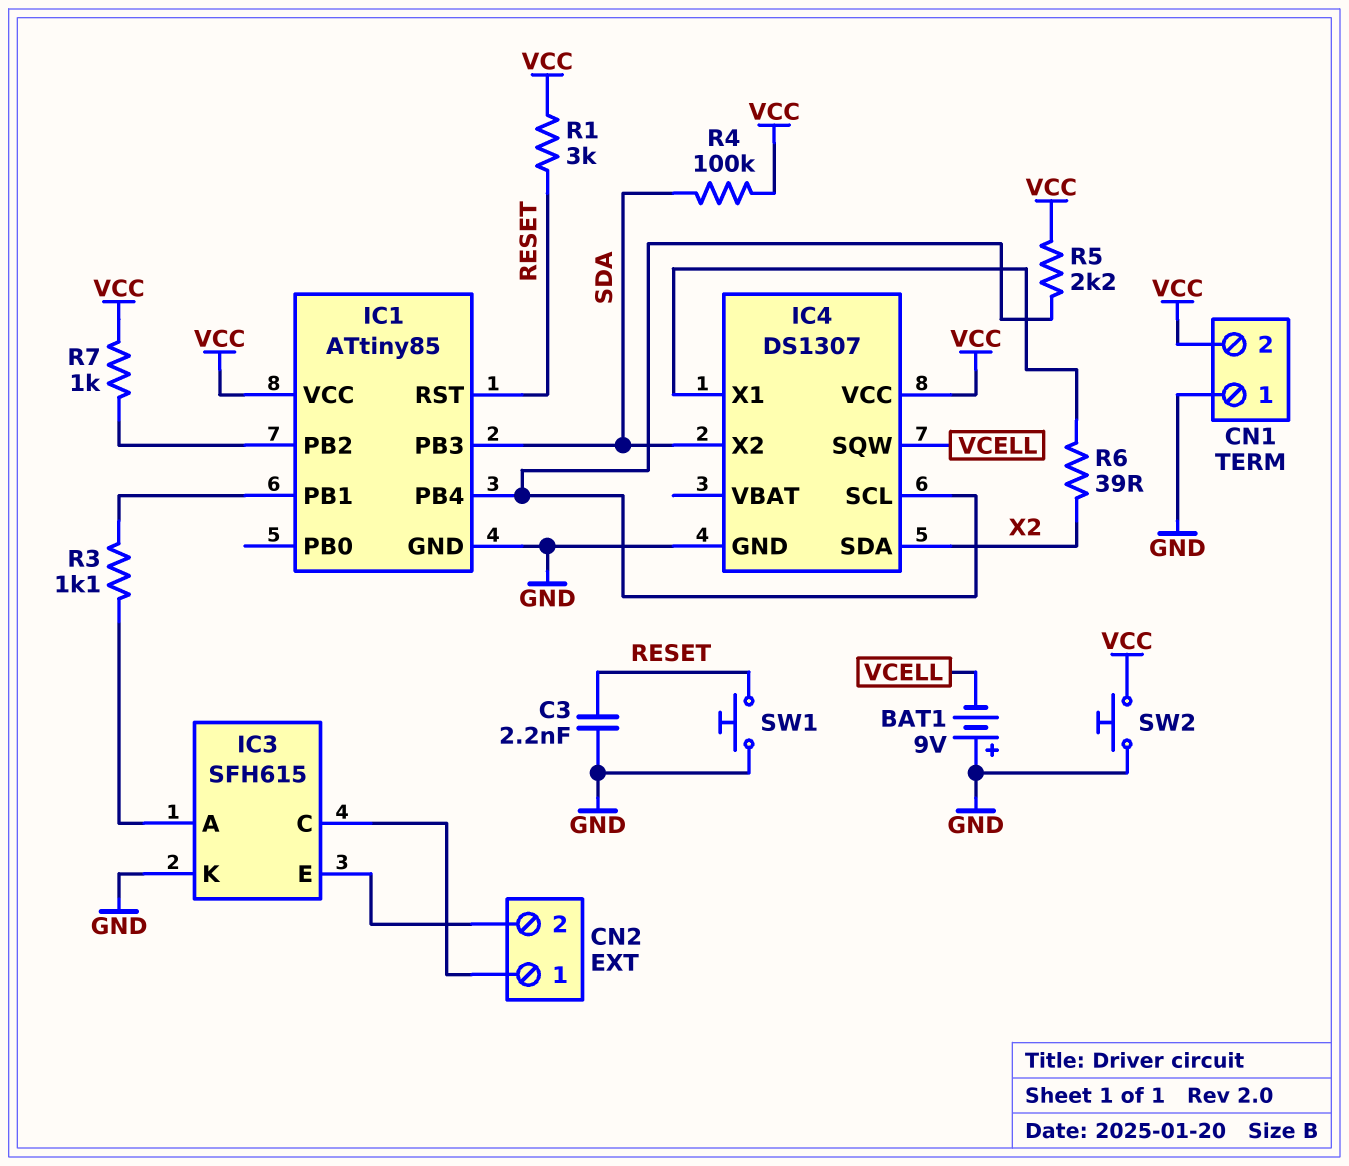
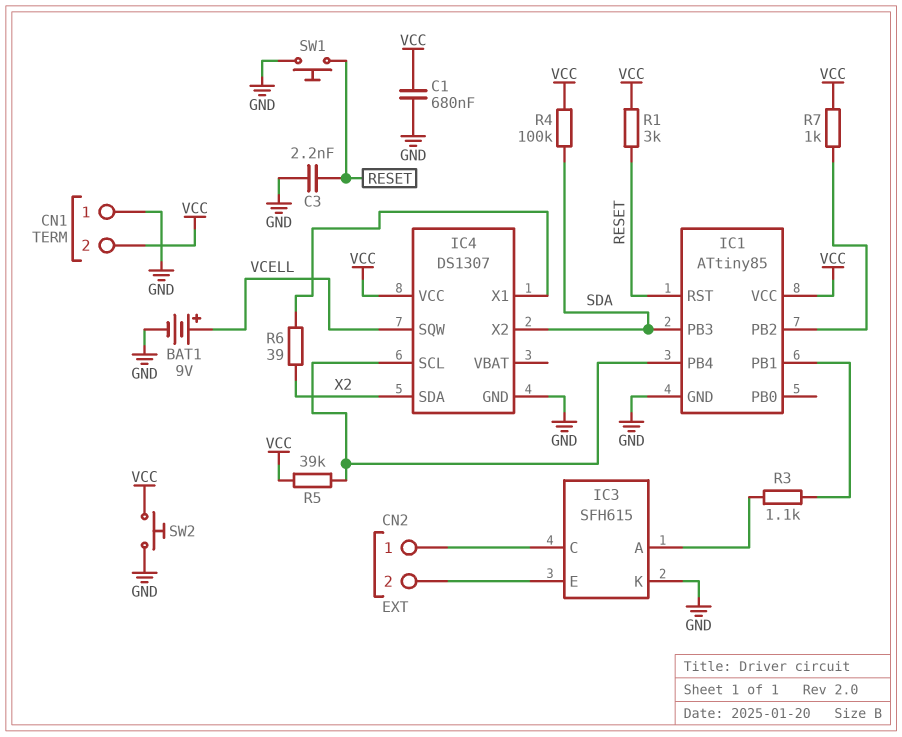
BAT1: 9V (plus GND, minus VCELL) -> 9V (plus VCELL, minus GND)
C1: none -> 680nF (GND, VCC)
R5: 2.2k (IC1/PB4, VCC) -> 39k (IC1/PB4, VCC)

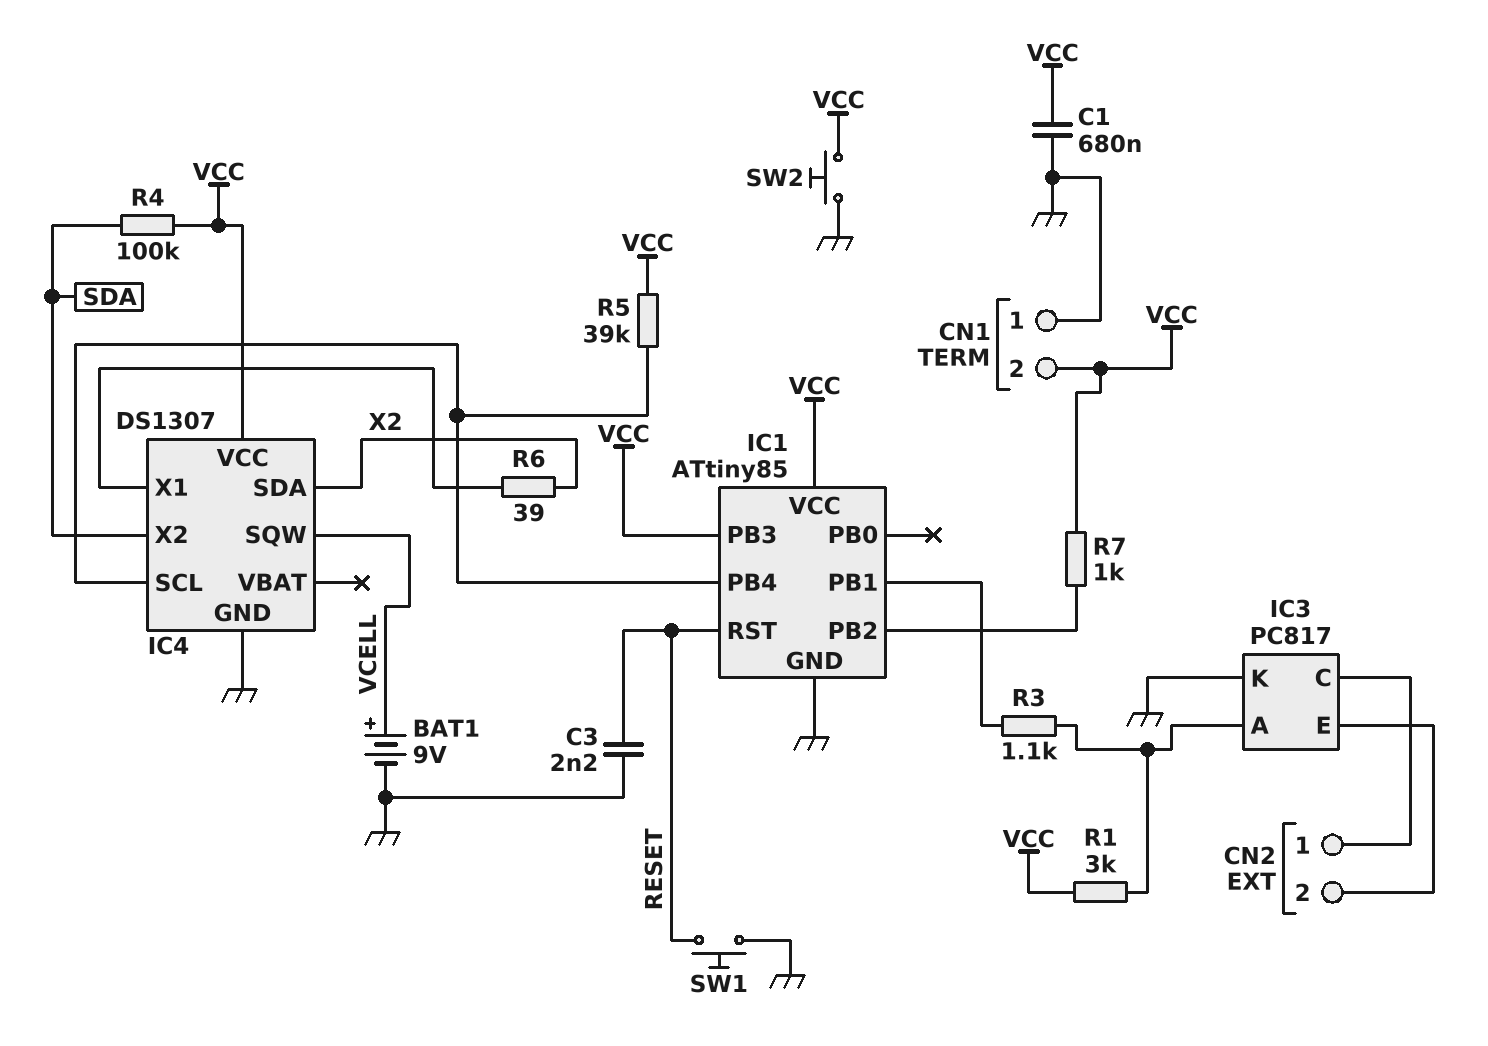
IC1 pin PB3: SDA -> VCC
IC3: SFH615 -> PC817
R1: 3k (RESET, VCC) -> 3k (IC3/A, VCC)

